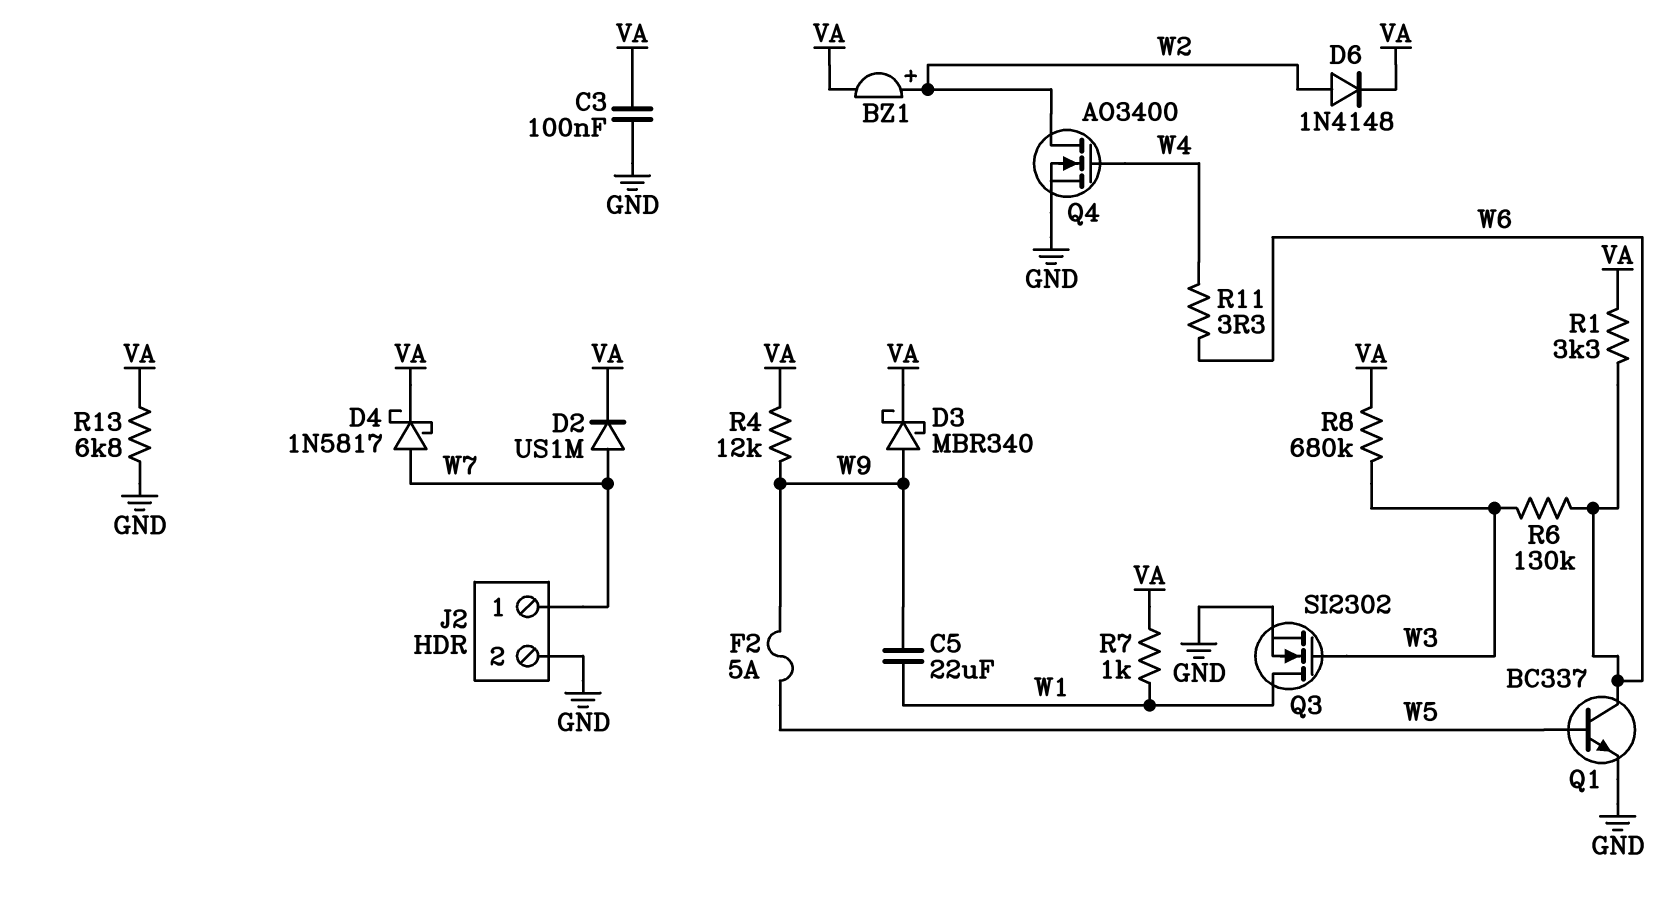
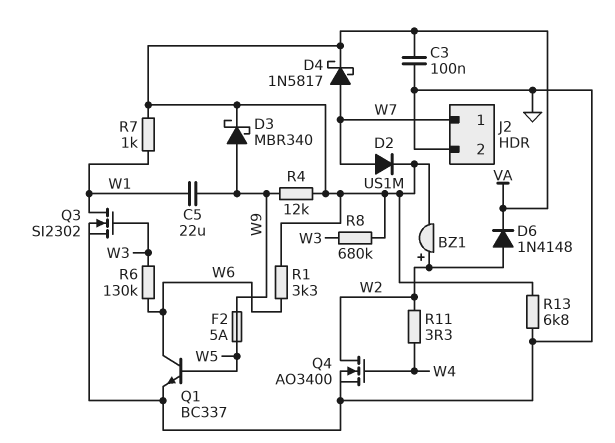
R11: 3.3 (W4, W6) -> 3.3 (W2, W4)

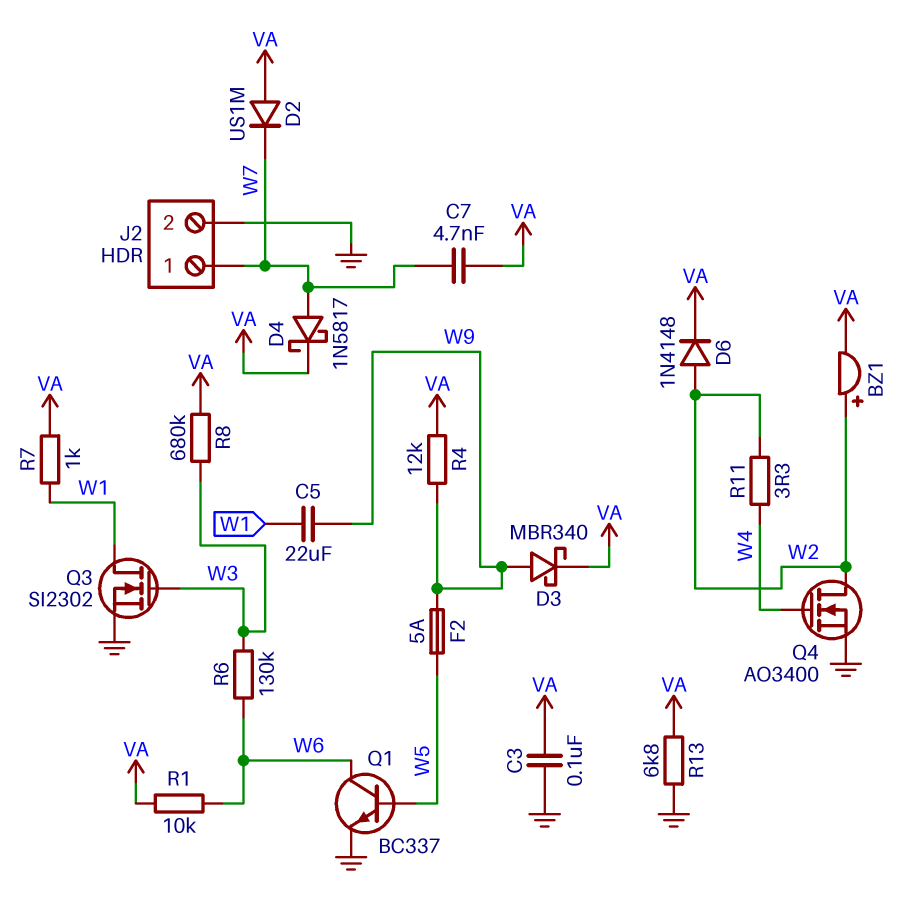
C7: none -> 4.7nF (VA, W7)
D2: diode US1M (A W7, K VA) -> diode US1M (A VA, K W7)
R1: 3.3k (VA, W6) -> 10k (VA, W6)

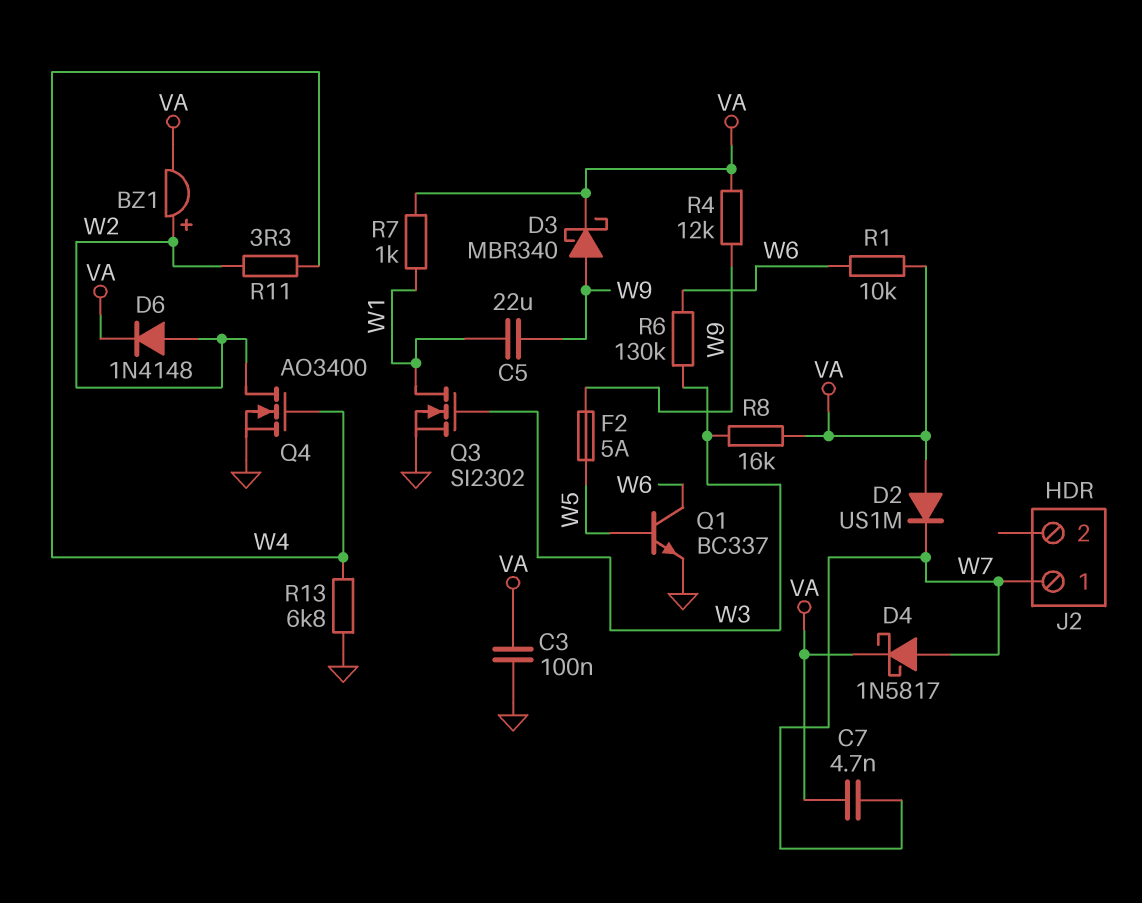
J2 pin 2: GND -> none
R8: 680k (VA, W3) -> 16k (VA, W3)
R13: 6.8k (GND, VA) -> 6.8k (GND, W4)

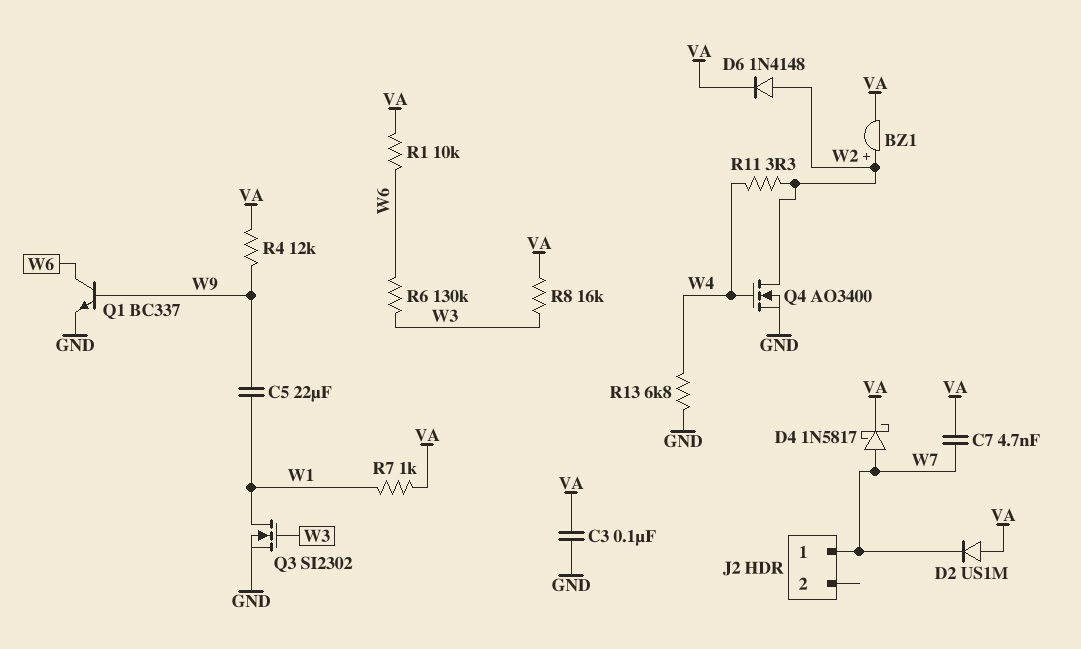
D3: schottky MBR340 (A W9, K VA) -> none
F2: 5A (W5, W9) -> none
Q1: NPN BC337 (B W5, C W6, E GND) -> NPN BC337 (B W9, C W6, E GND)

